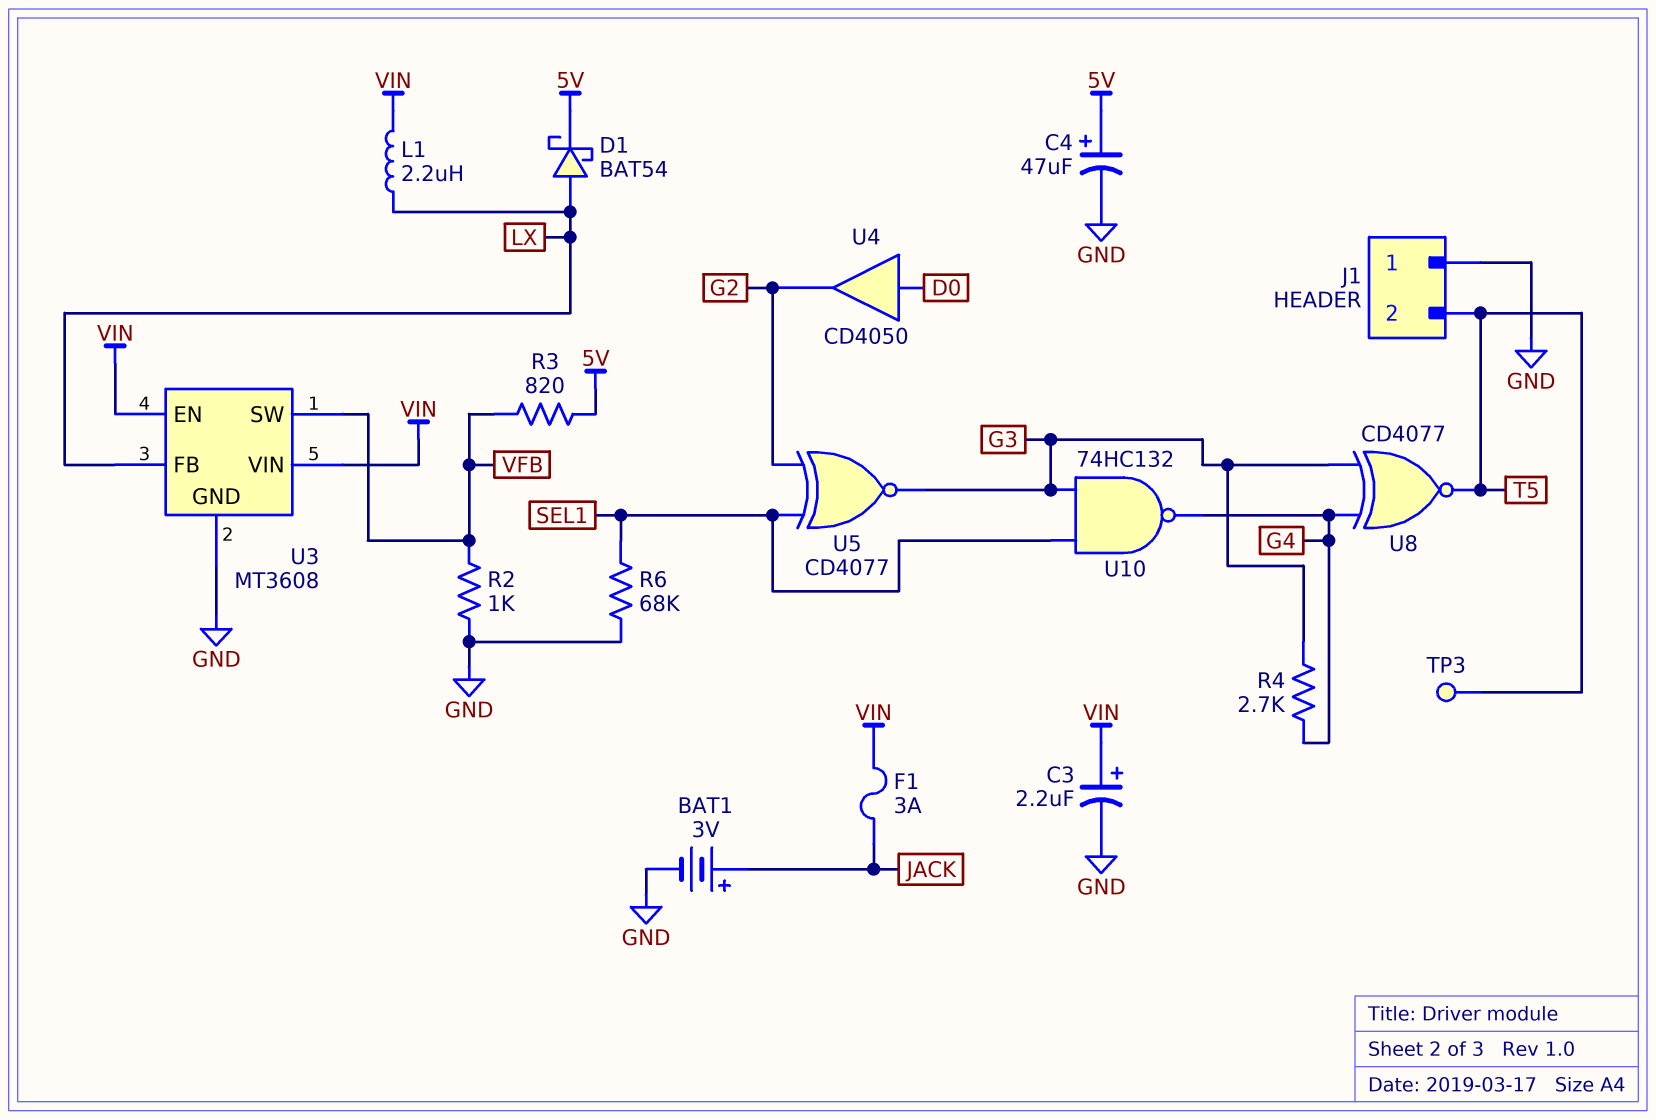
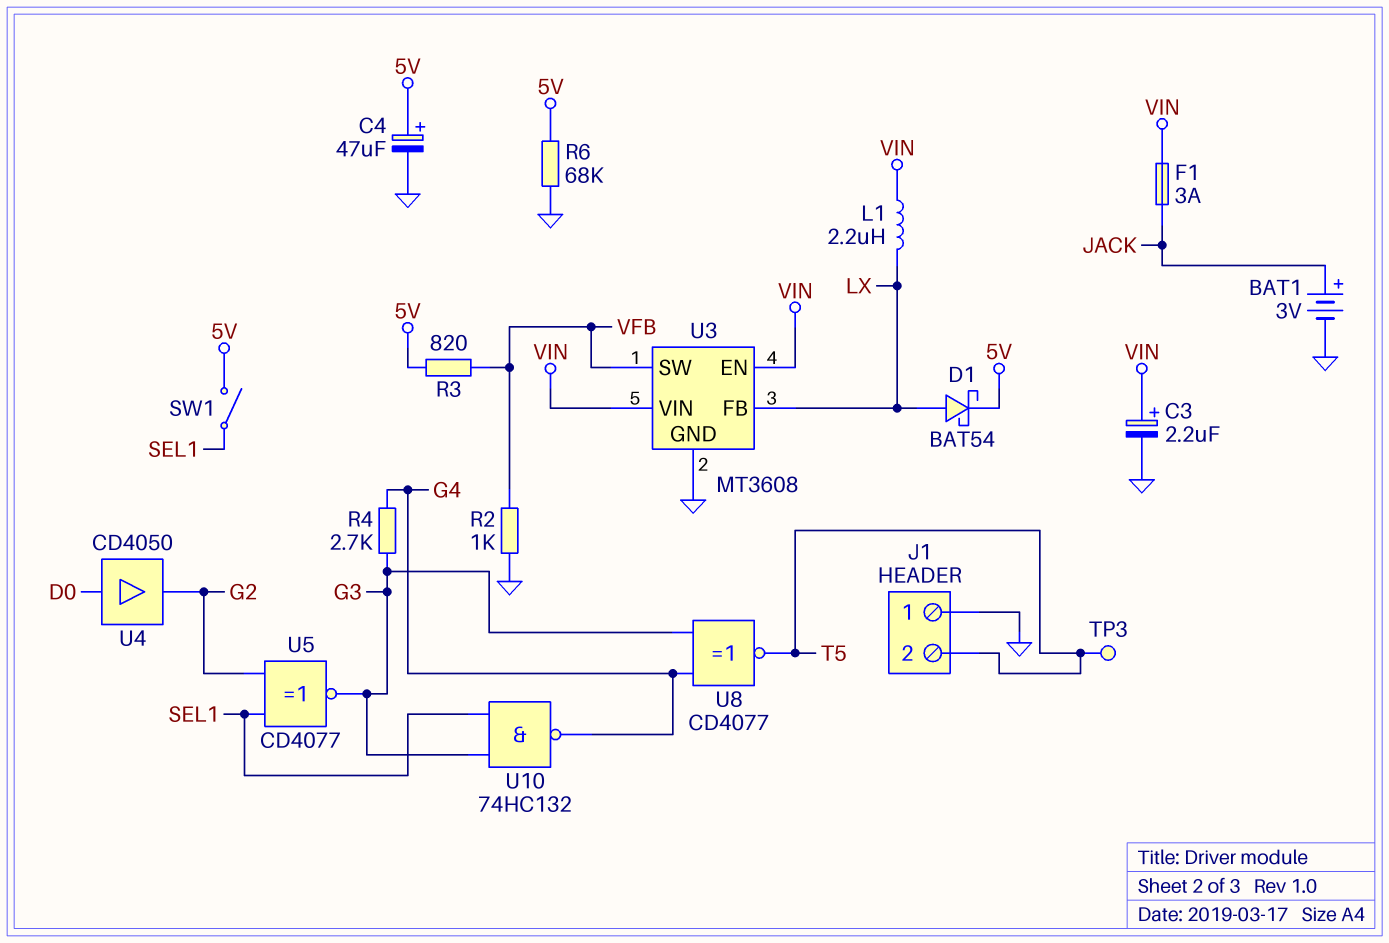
R6: 68k (GND, SEL1) -> 68k (5V, GND)
SW1: none -> switch (5V, SEL1)

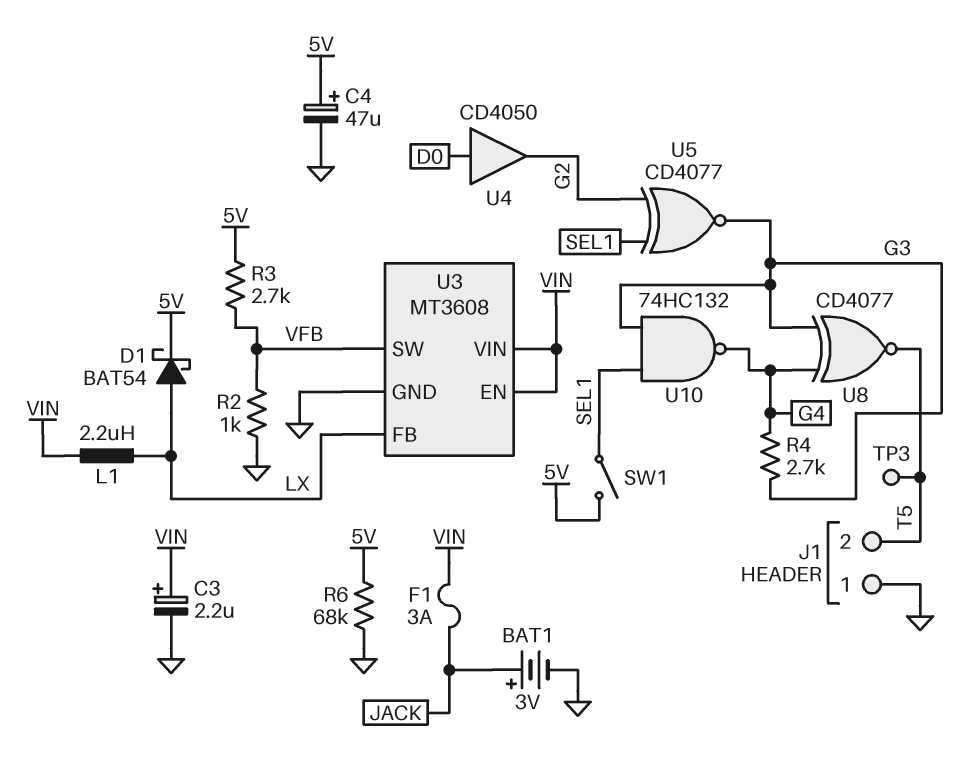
R3: 820 (5V, VFB) -> 2.7k (5V, VFB)

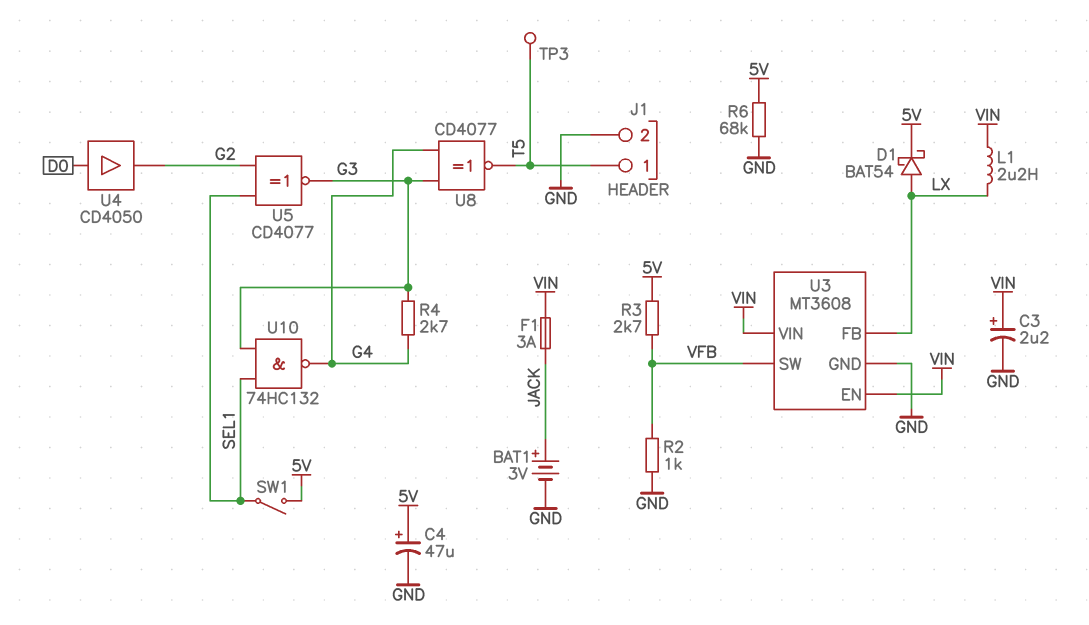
J1 pin 1: GND -> T5
J1 pin 2: T5 -> GND

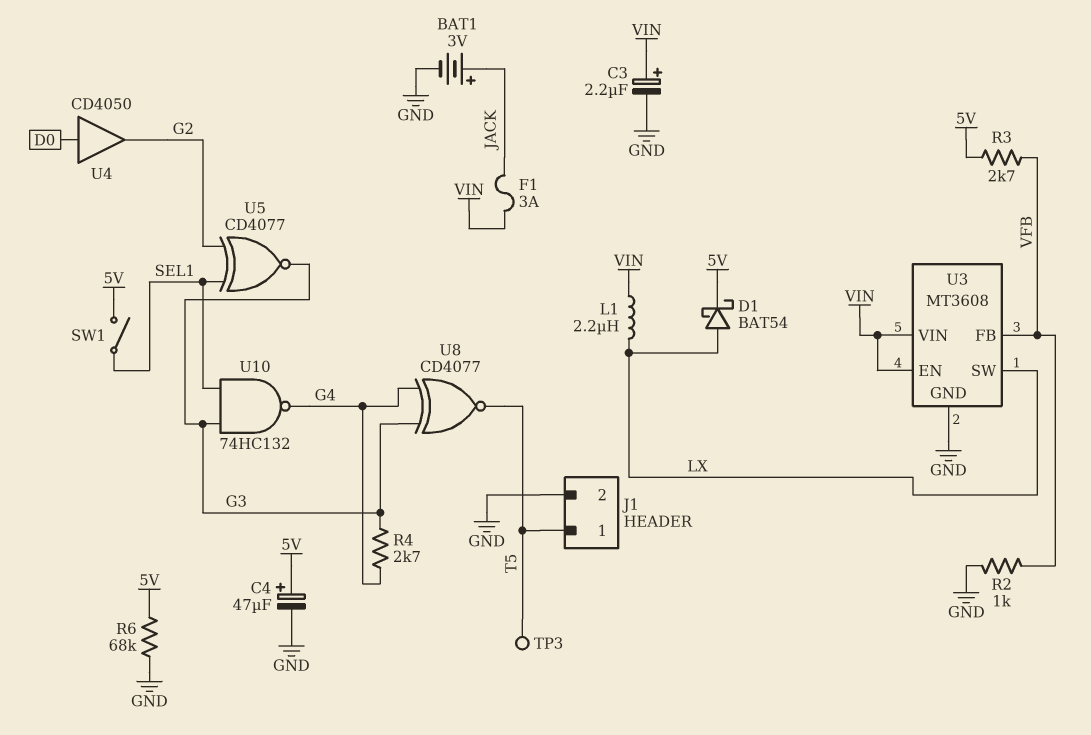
U3 pin FB: LX -> VFB
U3 pin SW: VFB -> LX

